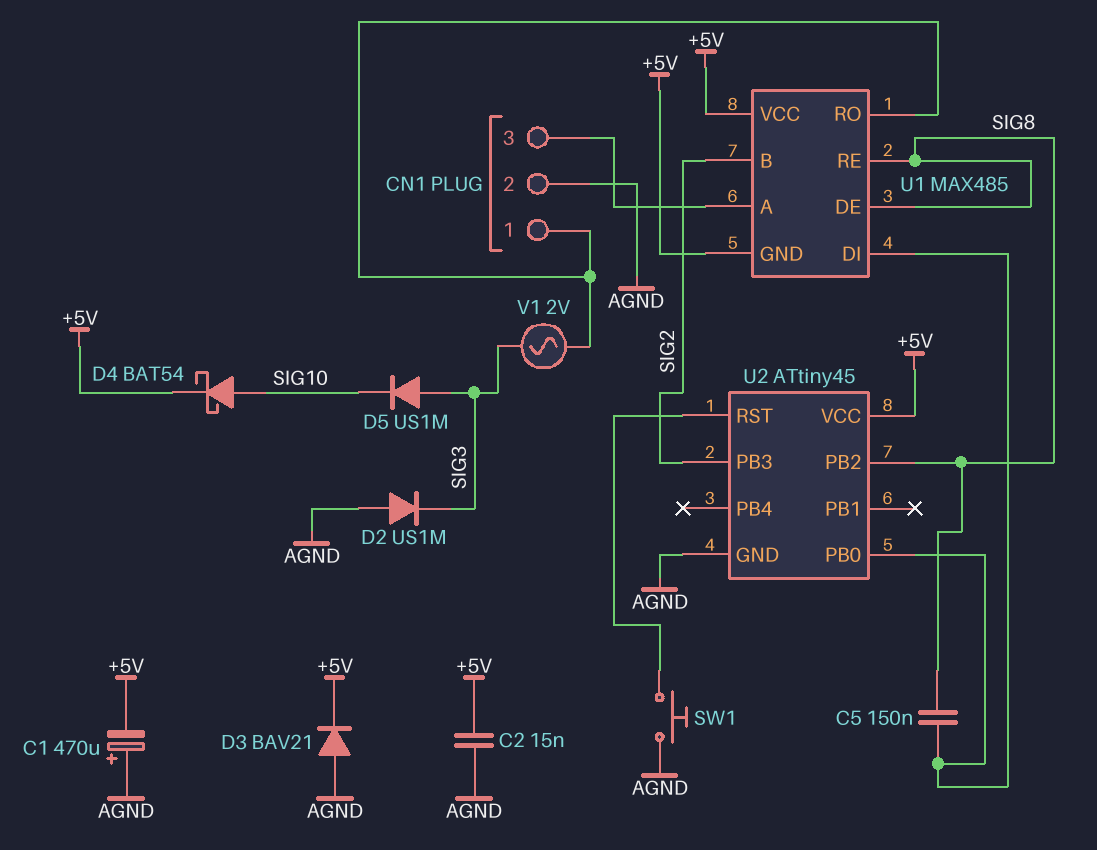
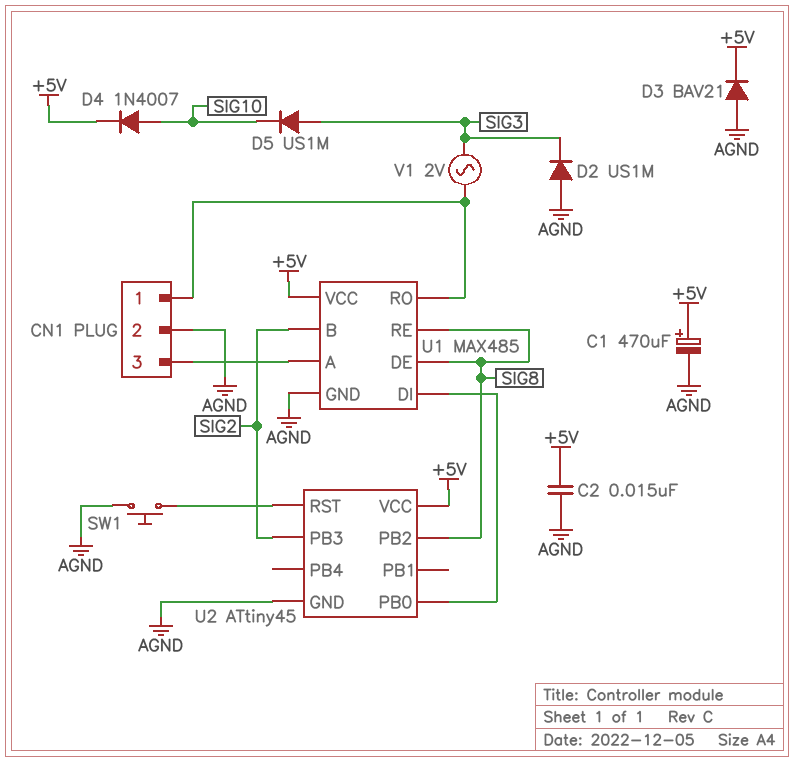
C1: 470uF (plus AGND, minus +5V) -> 470uF (plus +5V, minus AGND)
C5: 150nF (SIG8, U1/DI) -> none
D4: schottky BAT54 (A SIG10, K +5V) -> diode 1N4007 (A SIG10, K +5V)
U1 pin GND: +5V -> AGND

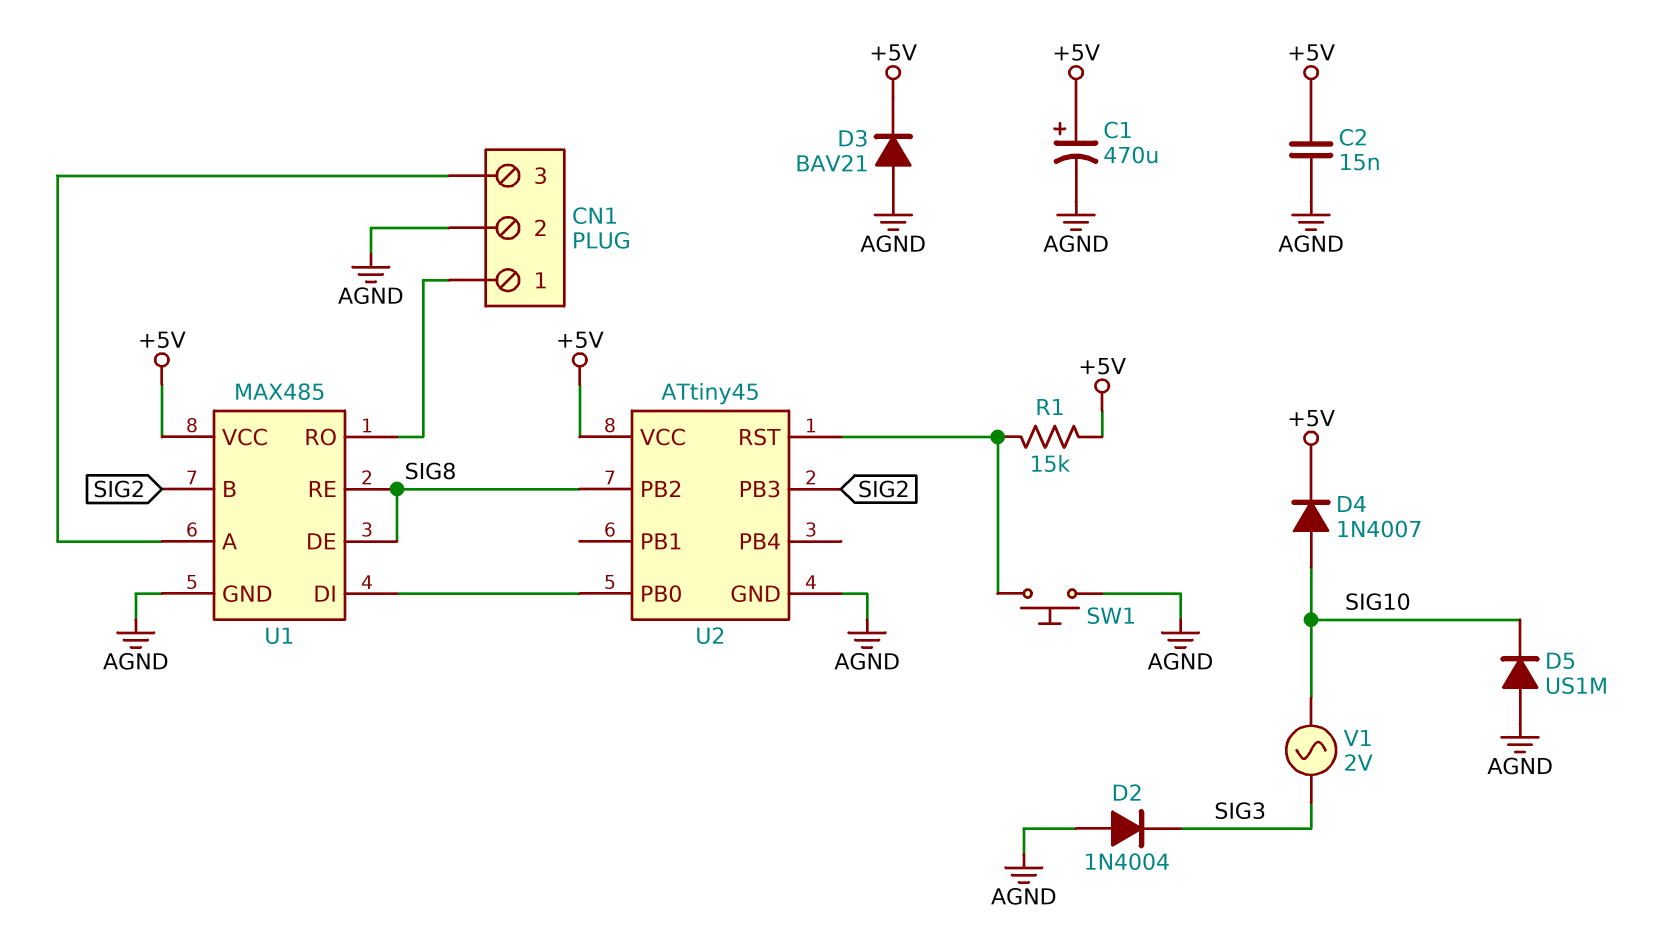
D2: diode US1M (A AGND, K SIG3) -> diode 1N4004 (A AGND, K SIG3)
D5: diode US1M (A SIG3, K SIG10) -> diode US1M (A AGND, K SIG10)
R1: none -> 15k (+5V, U2/RST)
V1: AC 2V (CN1/1, SIG3) -> AC 2V (SIG3, SIG10)

